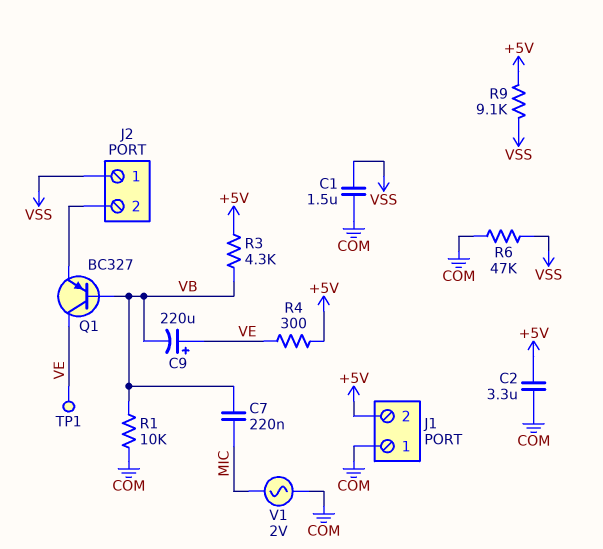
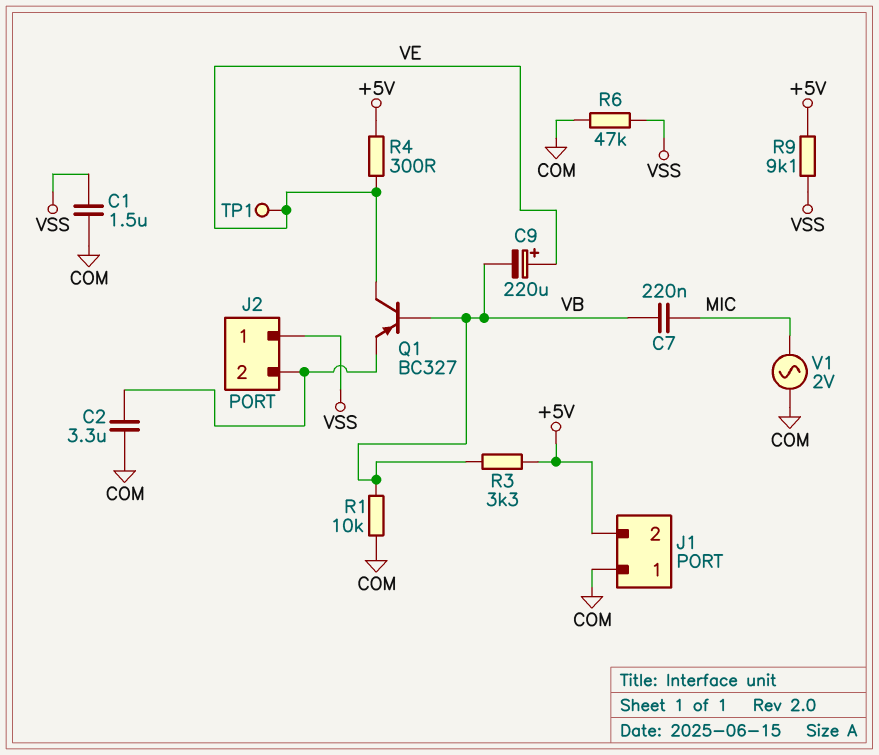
C2: 3.3uF (+5V, COM) -> 3.3uF (COM, J2/2)
R3: 4.3k (+5V, VB) -> 3.3k (+5V, VB)

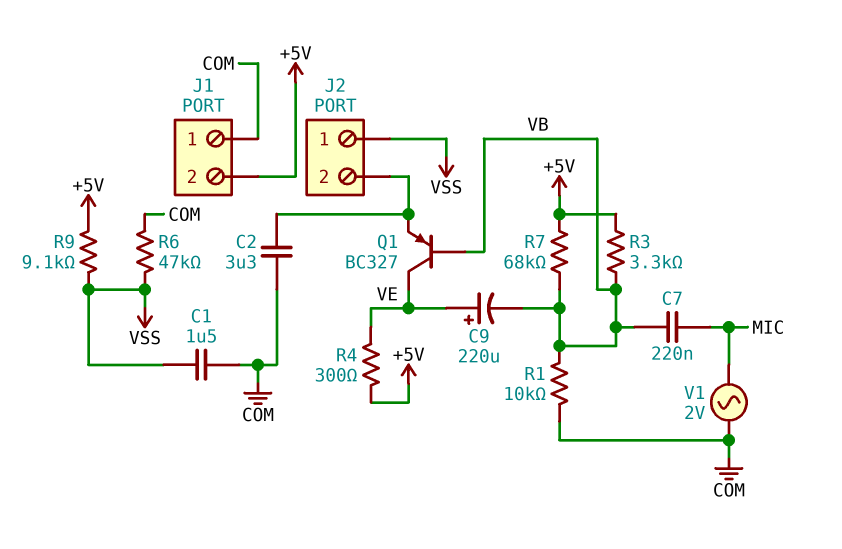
R7: none -> 68k (+5V, VB)
TP1: test point (VE) -> none

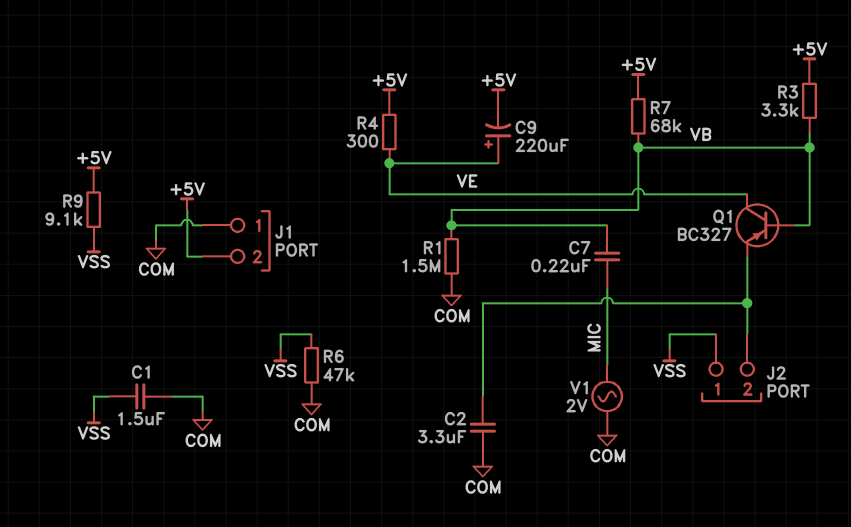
C9: 220uF (plus VE, minus VB) -> 220uF (plus VE, minus +5V)
R1: 10k (COM, VB) -> 1.5M (COM, VB)

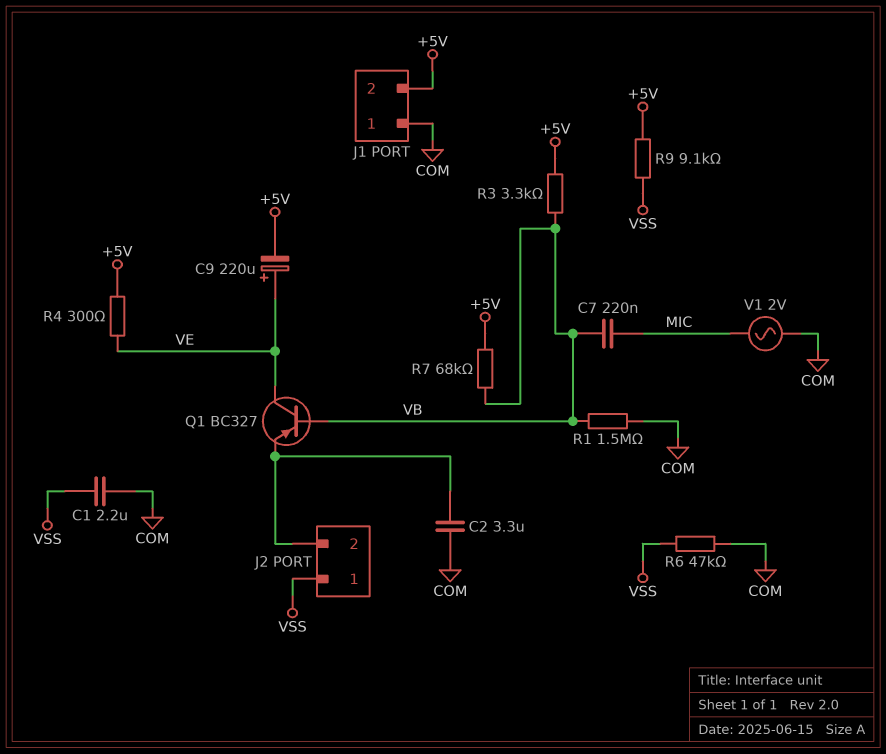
C1: 1.5uF (COM, VSS) -> 2.2uF (COM, VSS)

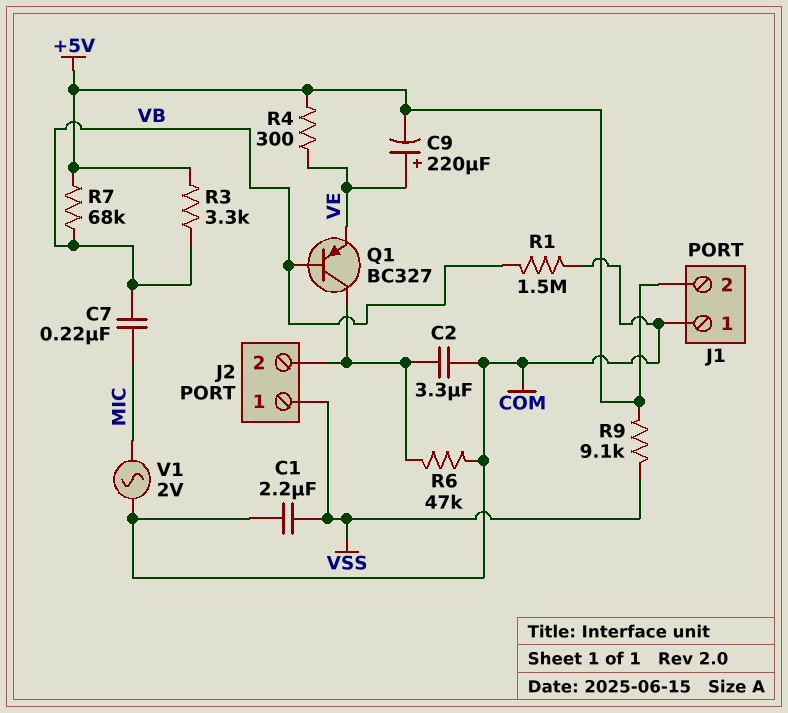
Q1: PNP BC327 (B VB, C VE, E J2/2) -> PNP BC327 (B VB, C J2/2, E VE)
R6: 47k (COM, VSS) -> 47k (COM, J2/2)

